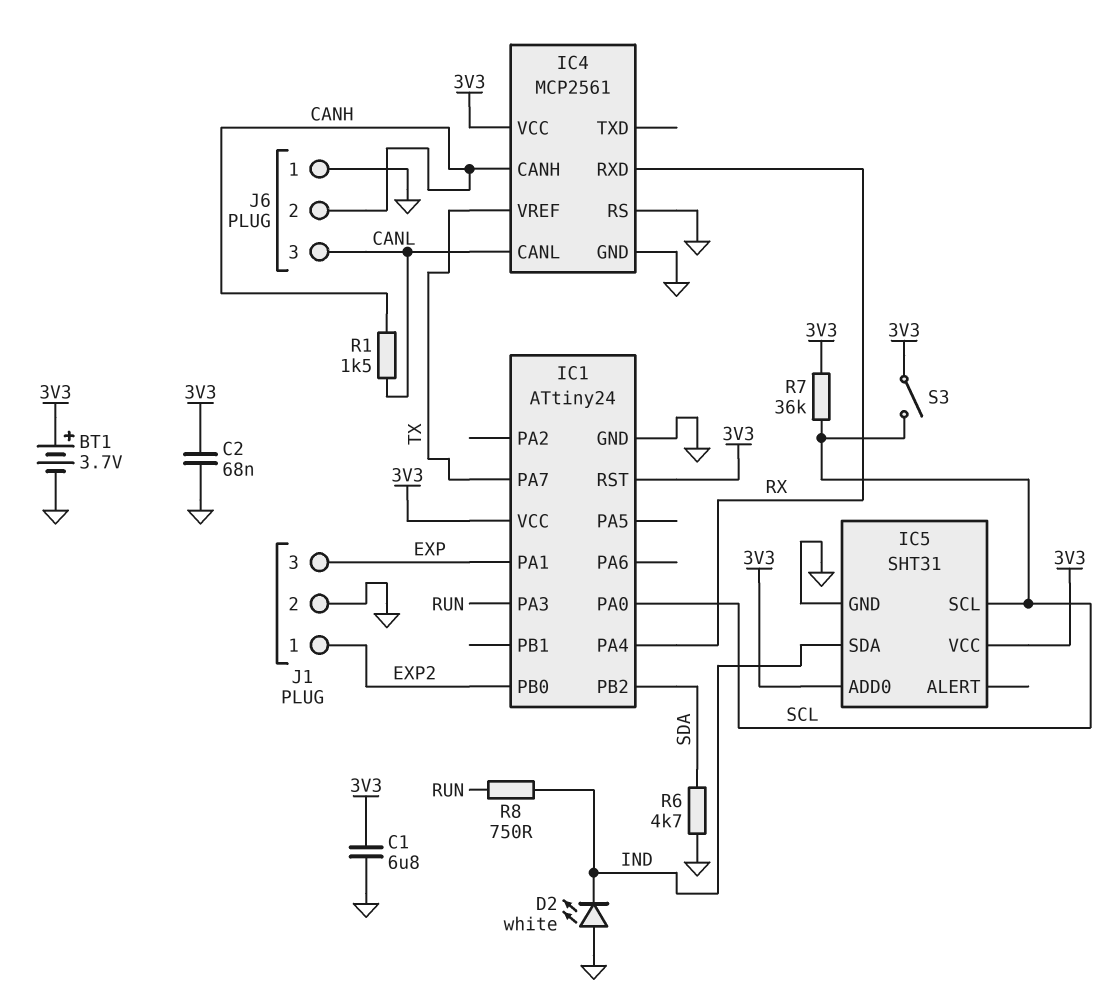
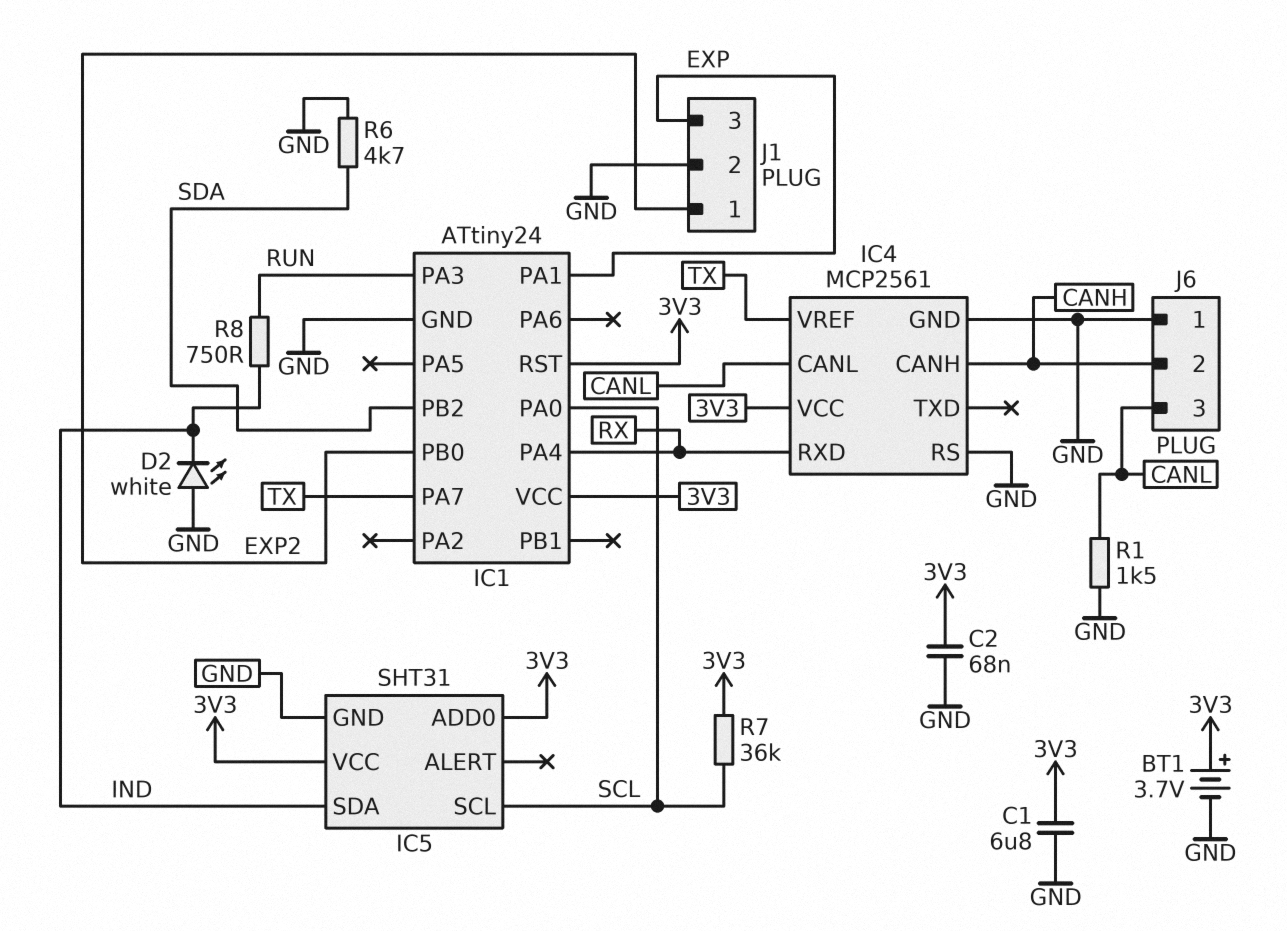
R1: 1.5k (CANH, CANL) -> 1.5k (CANL, GND)
S3: switch (3V3, SCL) -> none

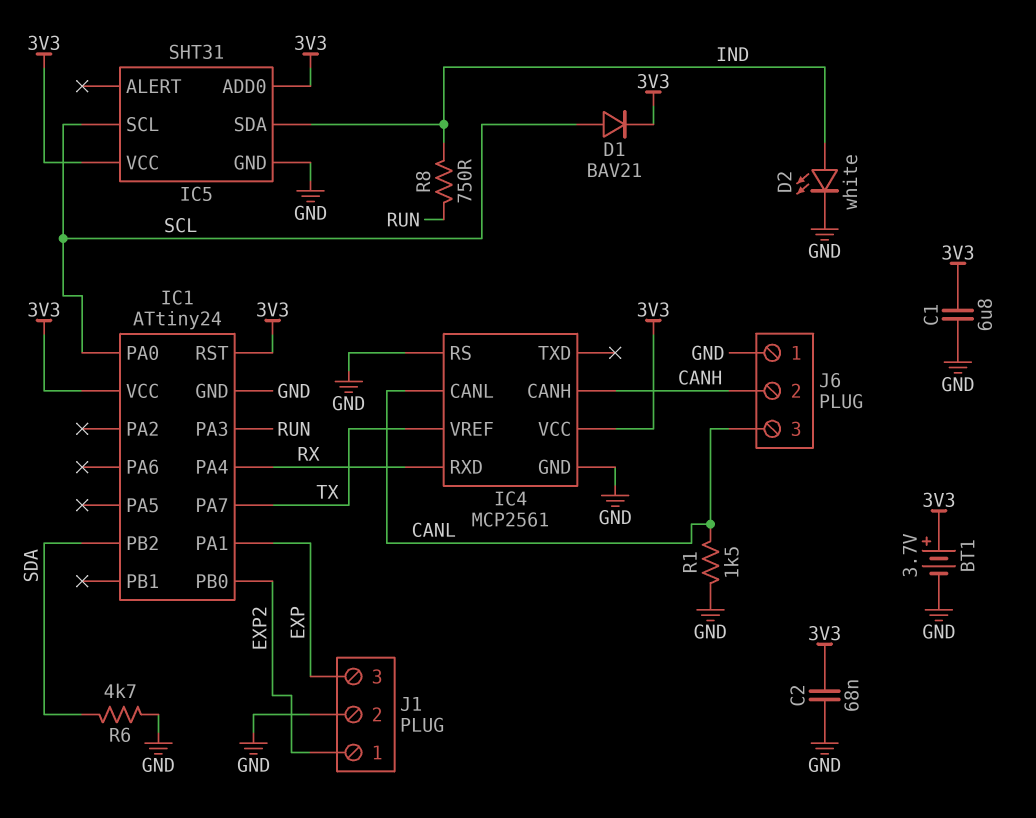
D1: none -> diode BAV21 (A SCL, K 3V3)
D2: LED white (A GND, K IND) -> LED white (A IND, K GND)
R7: 36k (3V3, SCL) -> none

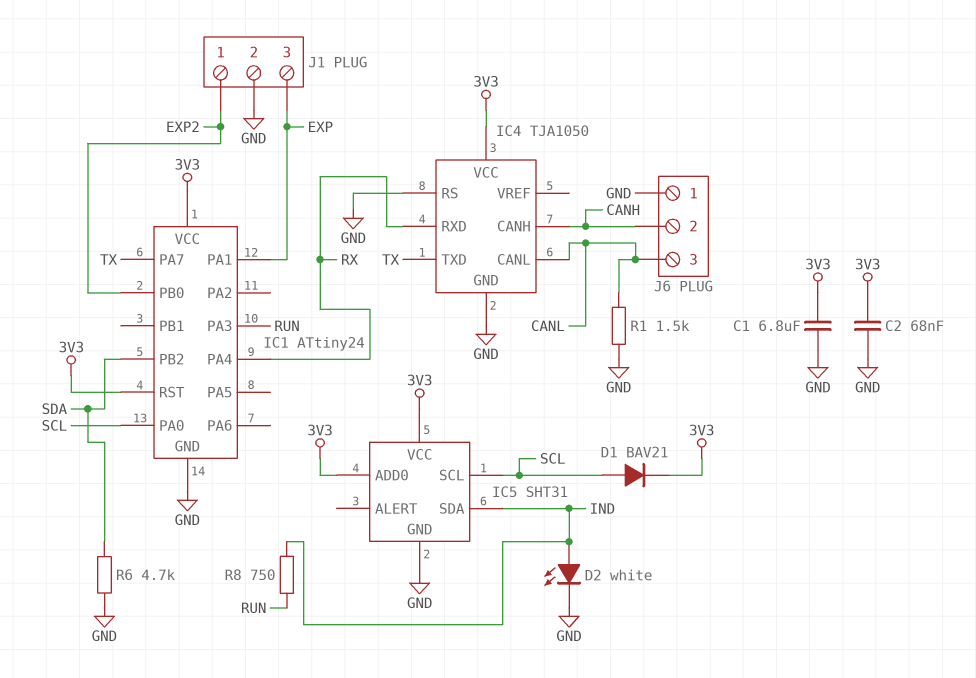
BT1: 3.7V (plus 3V3, minus GND) -> none
IC4: MCP2561 -> TJA1050
IC4 pin TXD: none -> TX
IC4 pin VREF: TX -> none

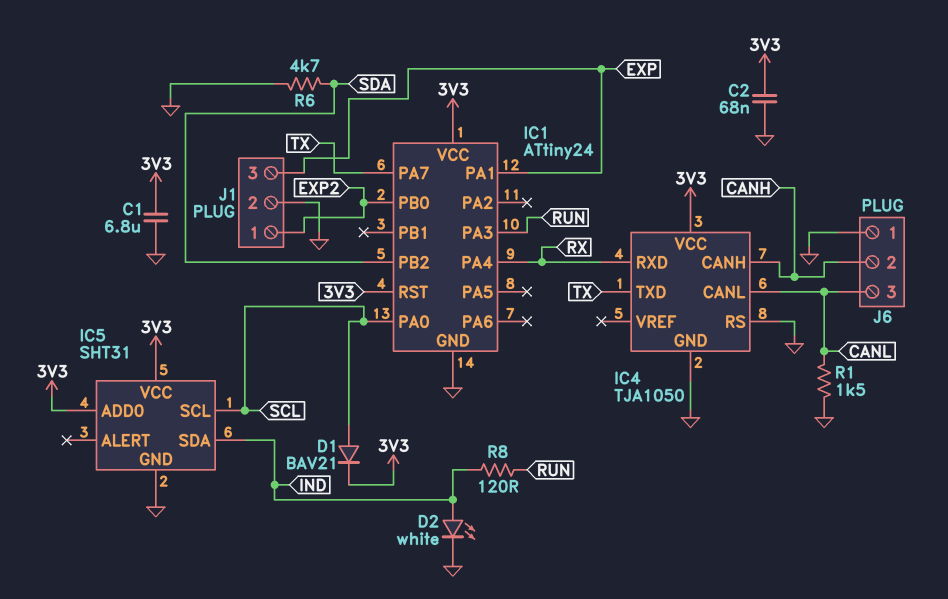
R8: 750 (IND, RUN) -> 120 (IND, RUN)

